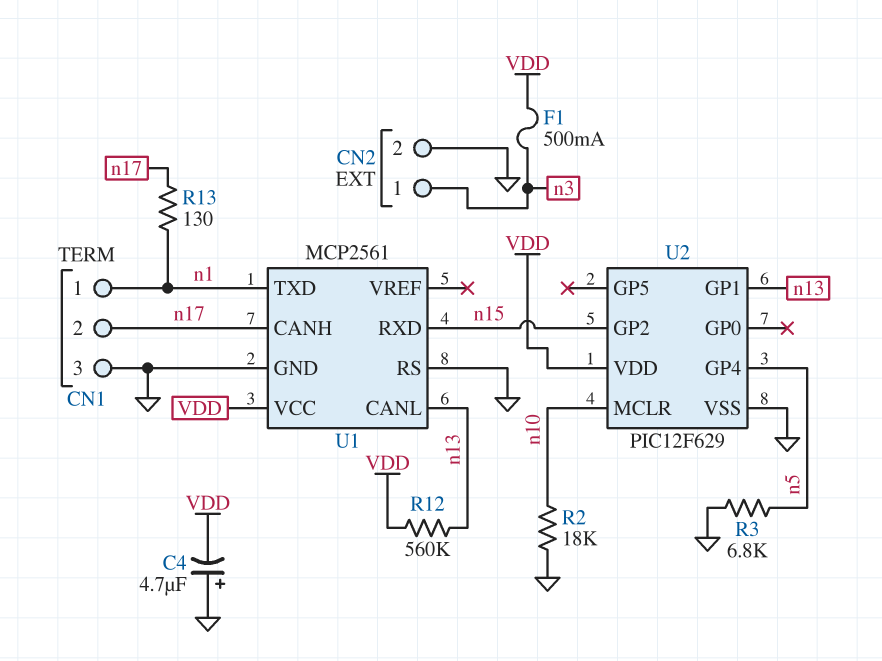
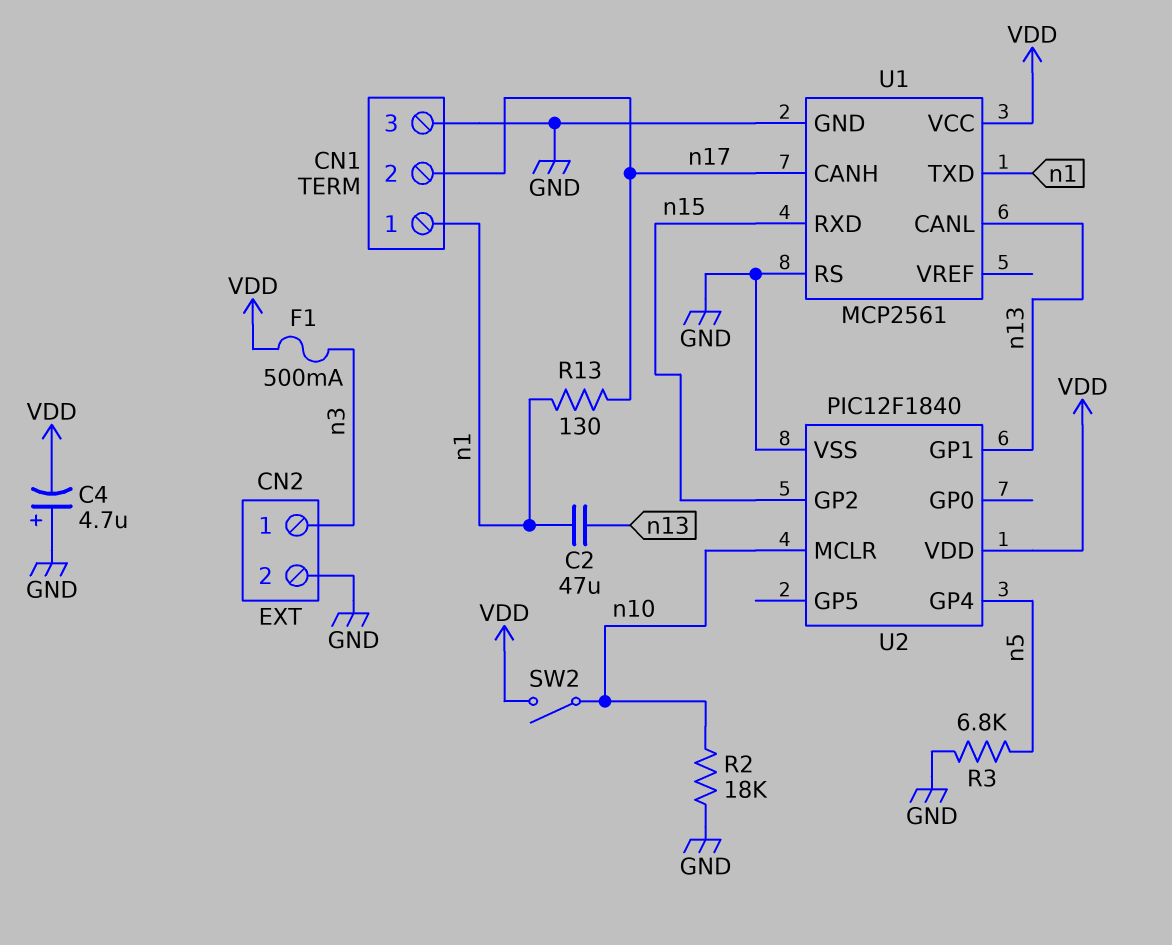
C2: none -> 47uF (n1, n13)
R12: 560k (VDD, n13) -> none
SW2: none -> switch (VDD, n10)
U2: PIC12F629 -> PIC12F1840

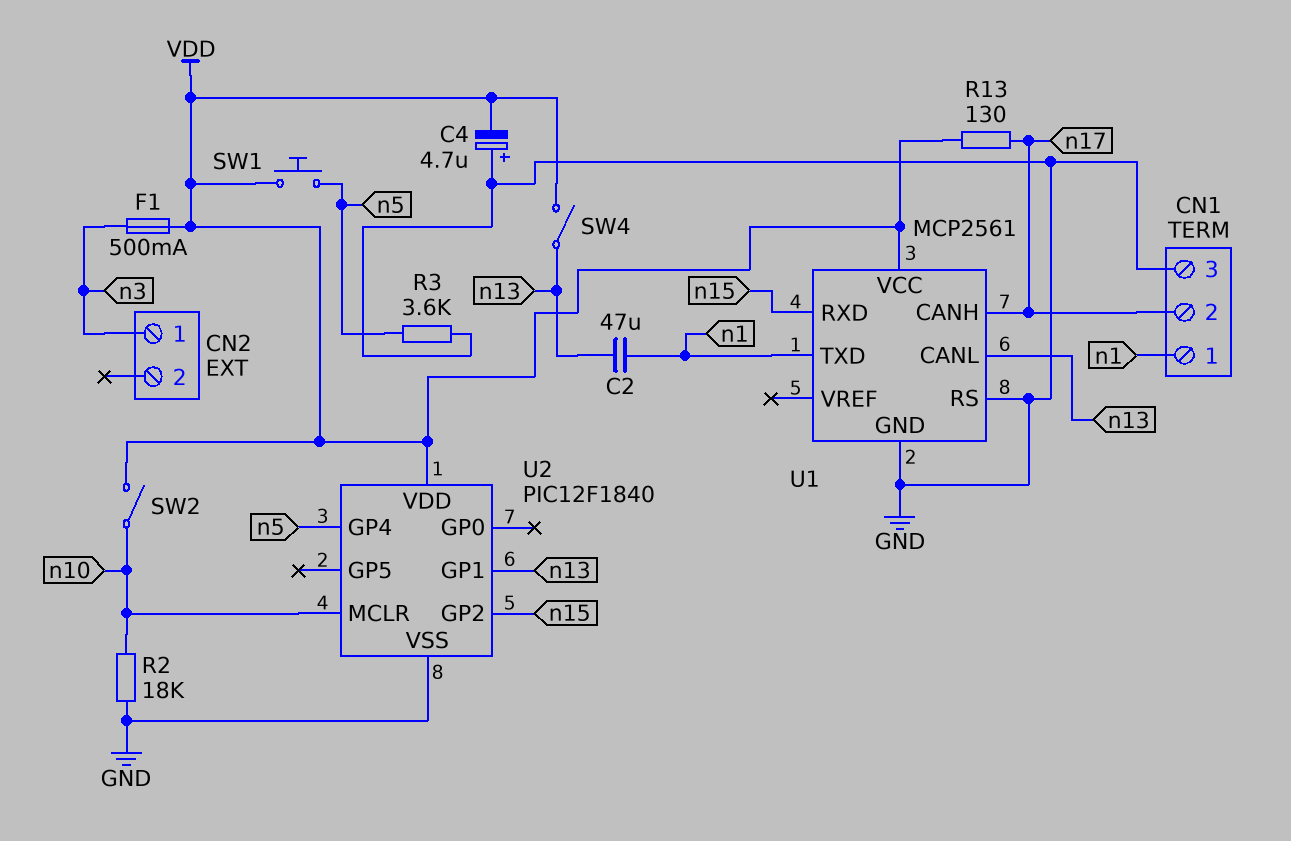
CN2 pin 2: GND -> none
R3: 6.8k (GND, n5) -> 3.6k (GND, n5)
R13: 130 (n1, n17) -> 130 (VDD, n17)
SW1: none -> button (VDD, n5)
SW4: none -> switch (VDD, n13)

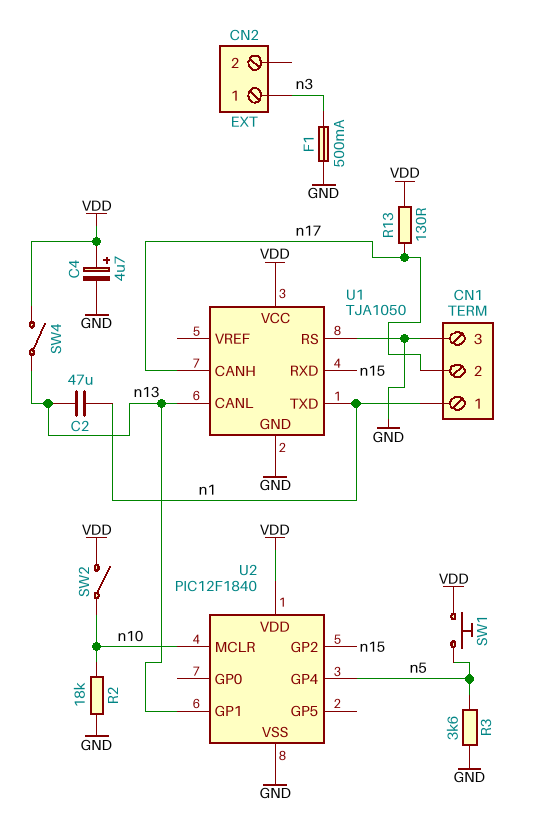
C4: 4.7uF (plus GND, minus VDD) -> 4.7uF (plus VDD, minus GND)
F1: 500mA (VDD, n3) -> 500mA (GND, n3)
U1: MCP2561 -> TJA1050

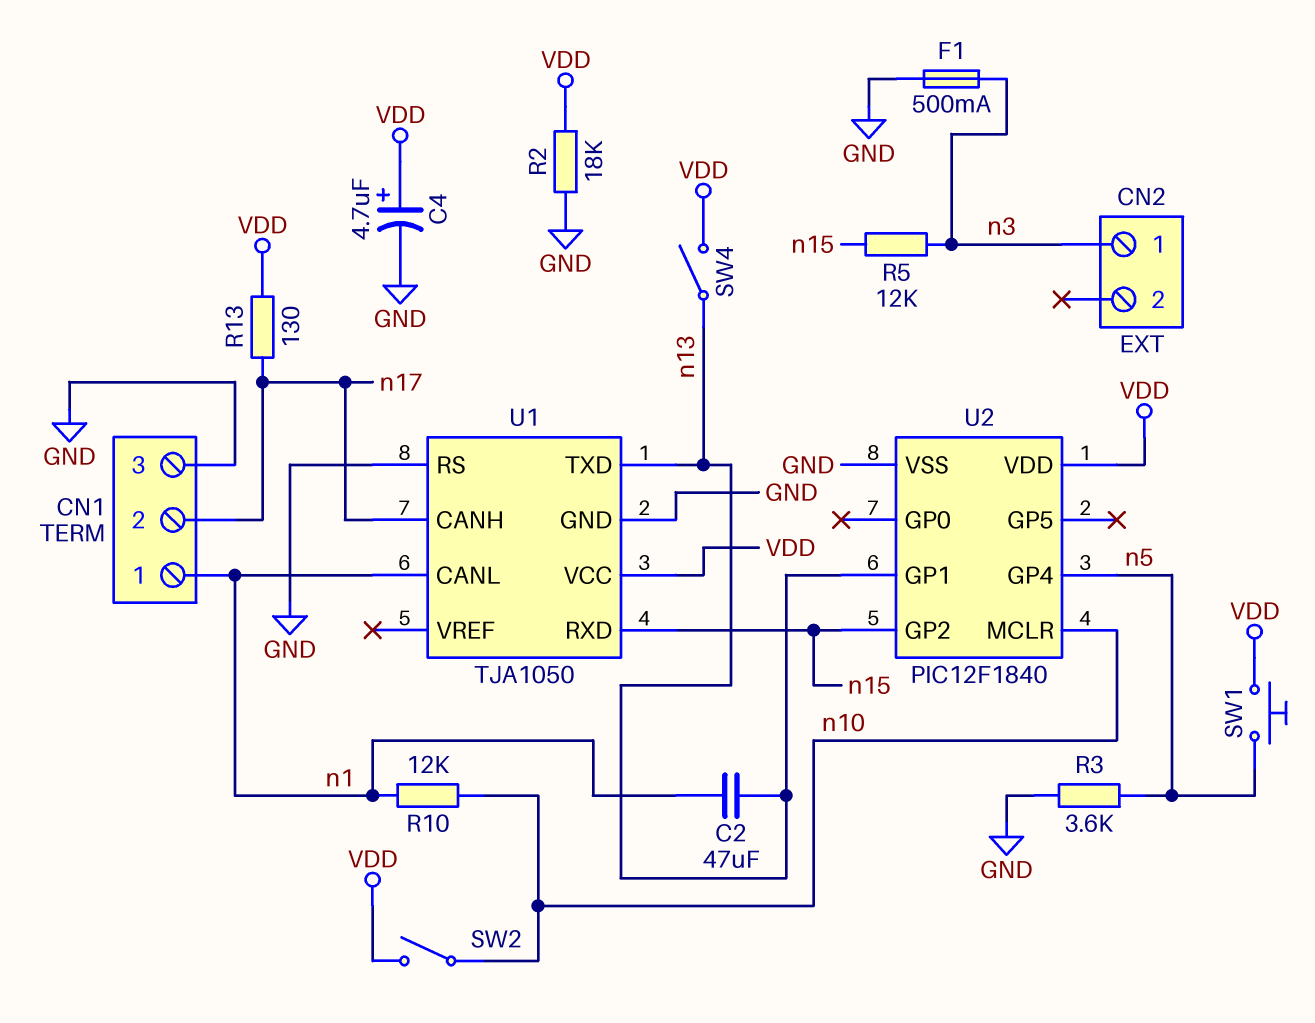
R2: 18k (GND, n10) -> 18k (GND, VDD)
R5: none -> 12k (n3, n15)
R10: none -> 12k (n1, n10)
U1 pin CANL: n13 -> n1
U1 pin TXD: n1 -> n13

